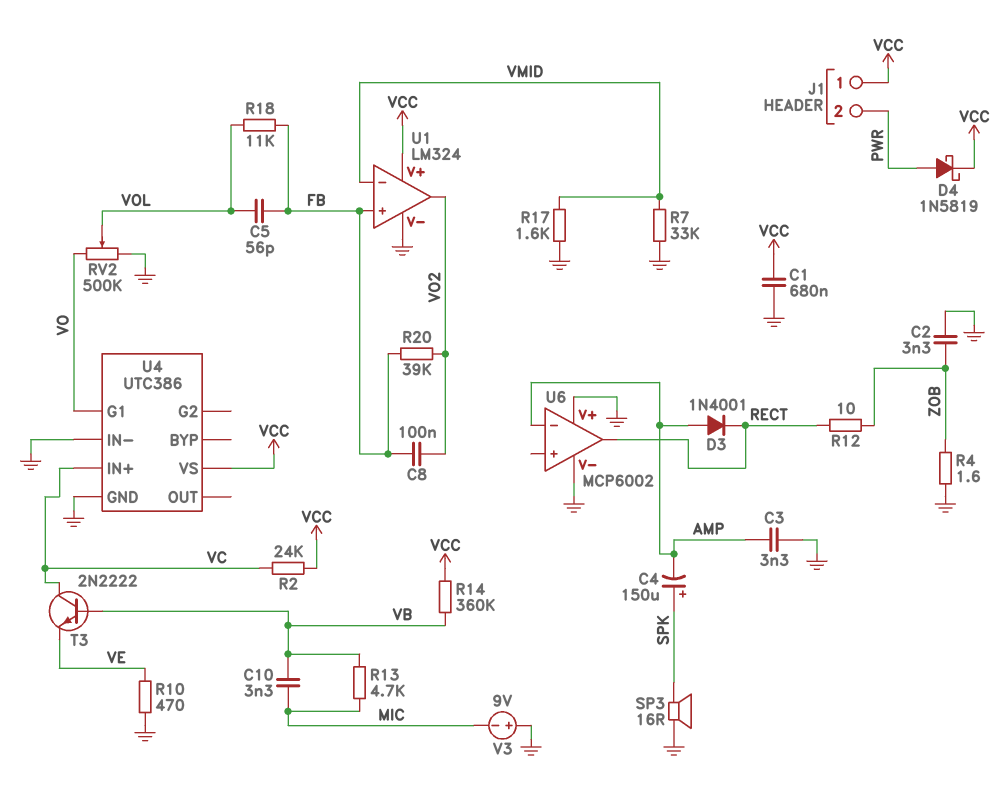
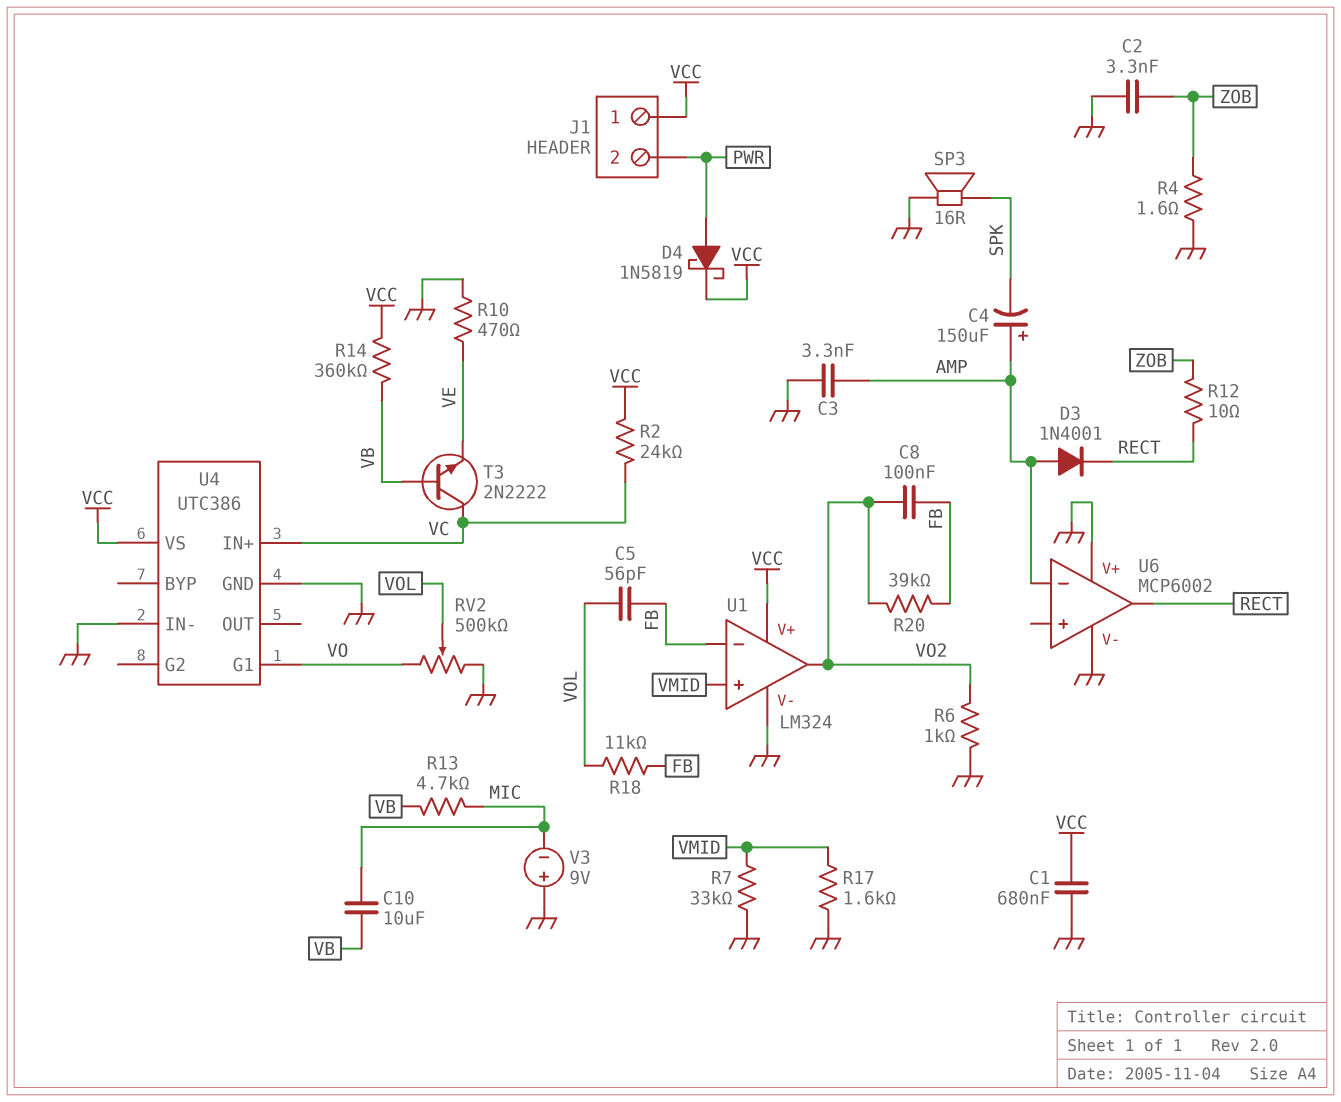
C4: 150uF (plus SPK, minus AMP) -> 150uF (plus AMP, minus SPK)
C10: 3.3nF (MIC, VB) -> 10uF (MIC, VB)
R6: none -> 1k (GND, VO2)
U1 pin in+: FB -> VMID
U1 pin in-: VMID -> FB

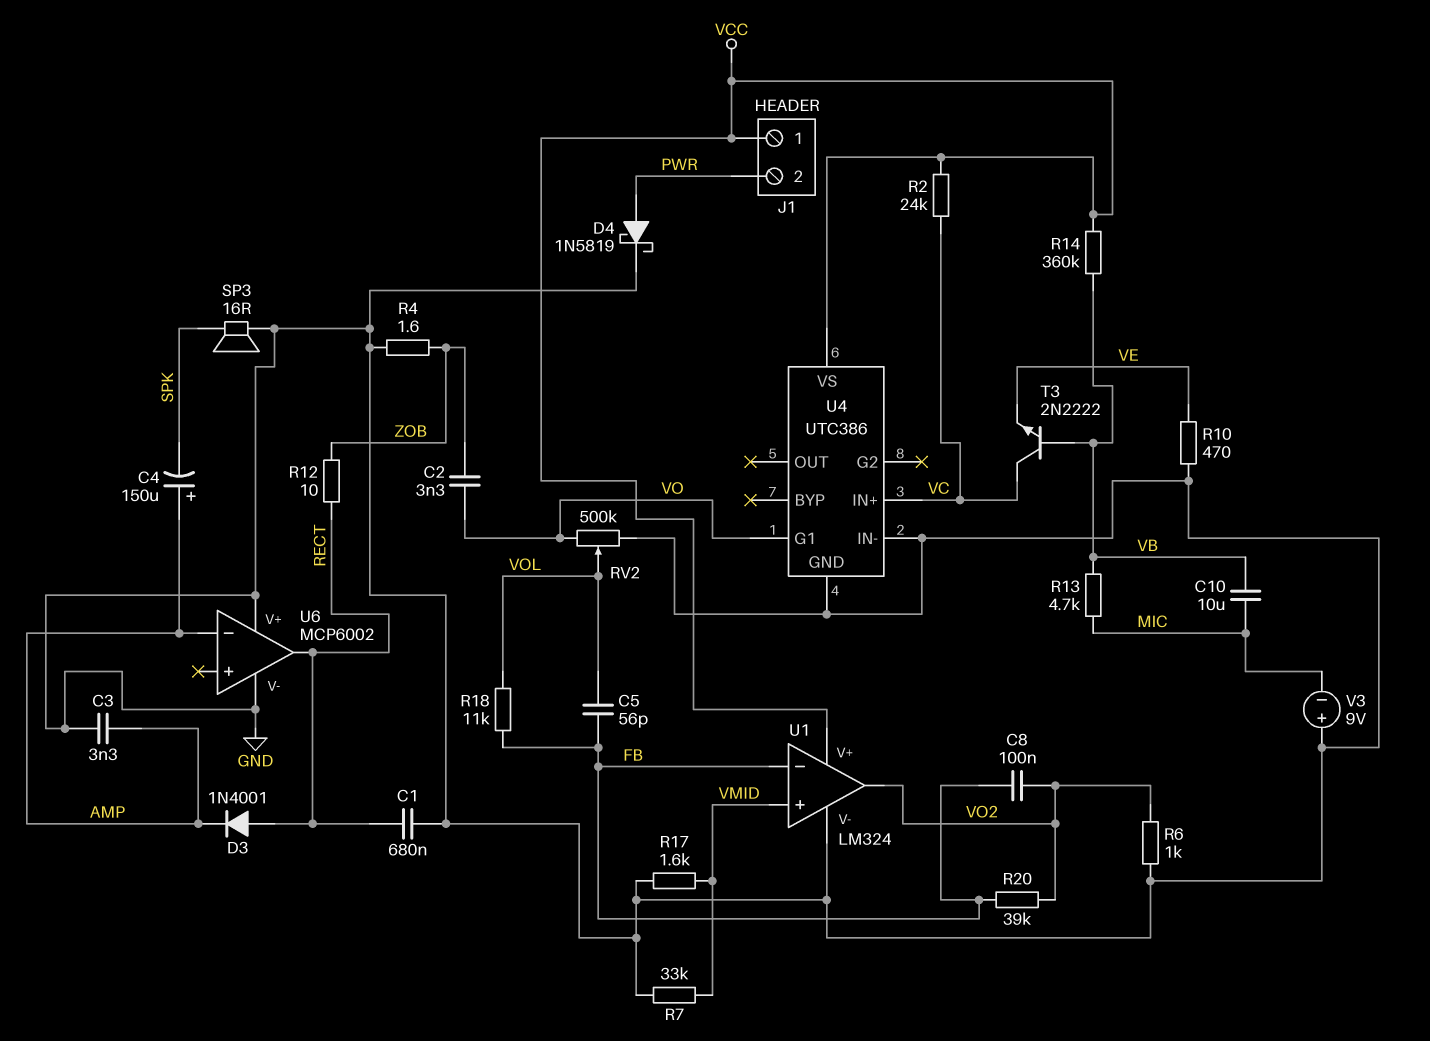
C1: 680nF (GND, VCC) -> 680nF (GND, RECT)
C2: 3.3nF (GND, ZOB) -> 3.3nF (VO, ZOB)
D3: diode 1N4001 (A AMP, K RECT) -> diode 1N4001 (A RECT, K AMP)
D4: schottky 1N5819 (A PWR, K VCC) -> schottky 1N5819 (A PWR, K GND)

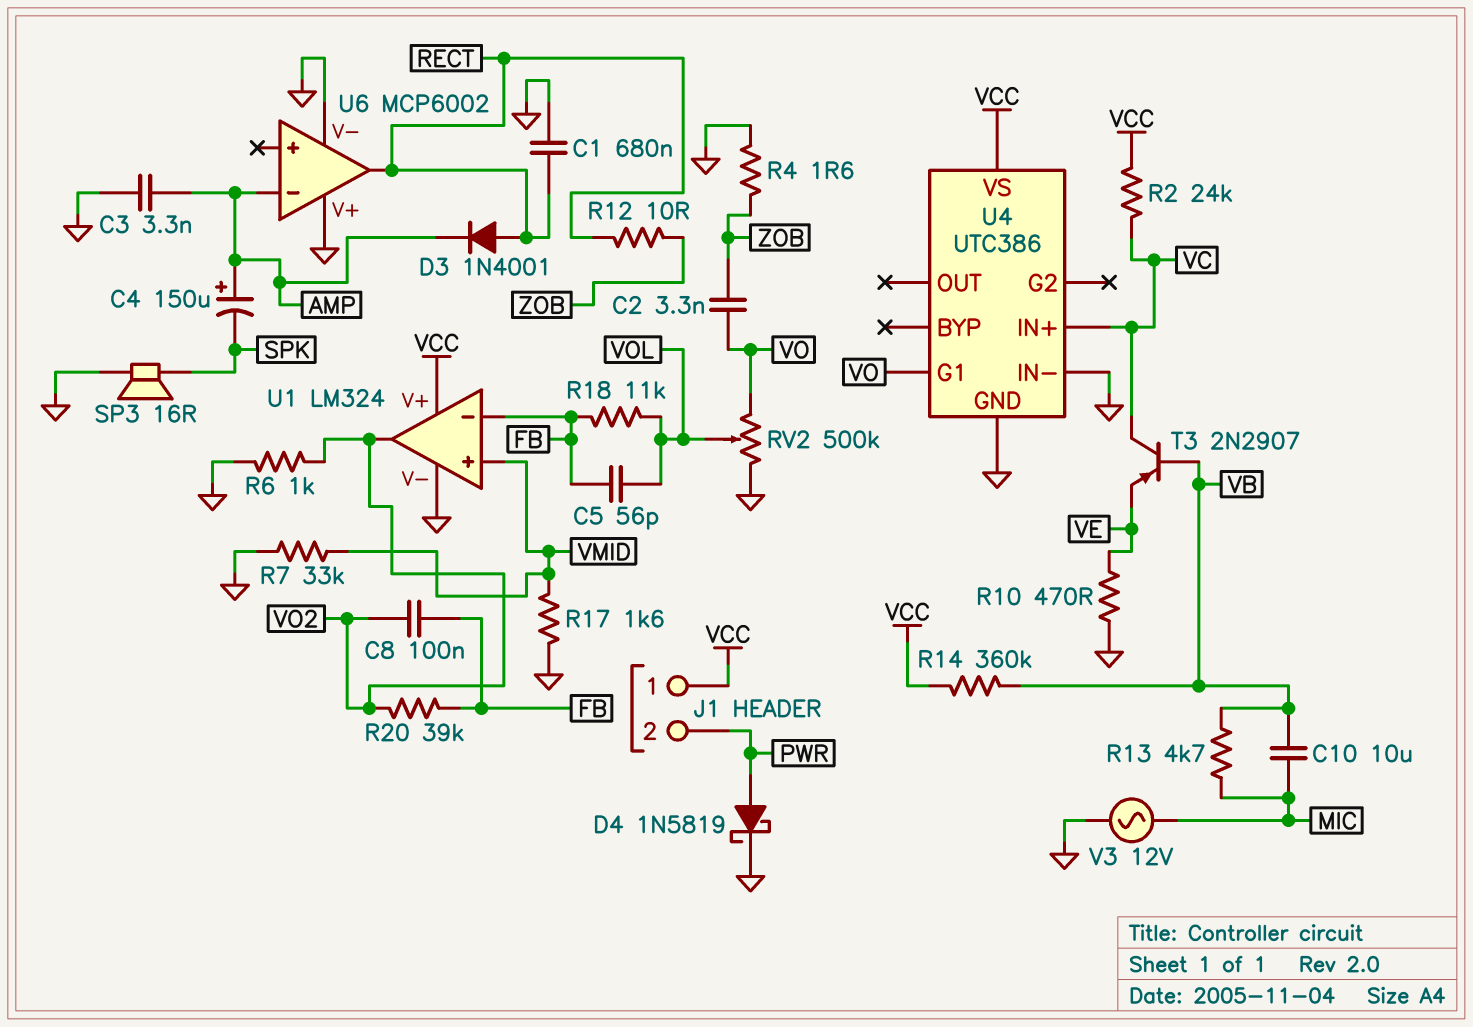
T3: NPN 2N2222 (B VB, C VC, E VE) -> PNP 2N2907 (B VB, C VC, E VE)
V3: 9V (plus GND, minus MIC) -> AC 12V (GND, MIC)

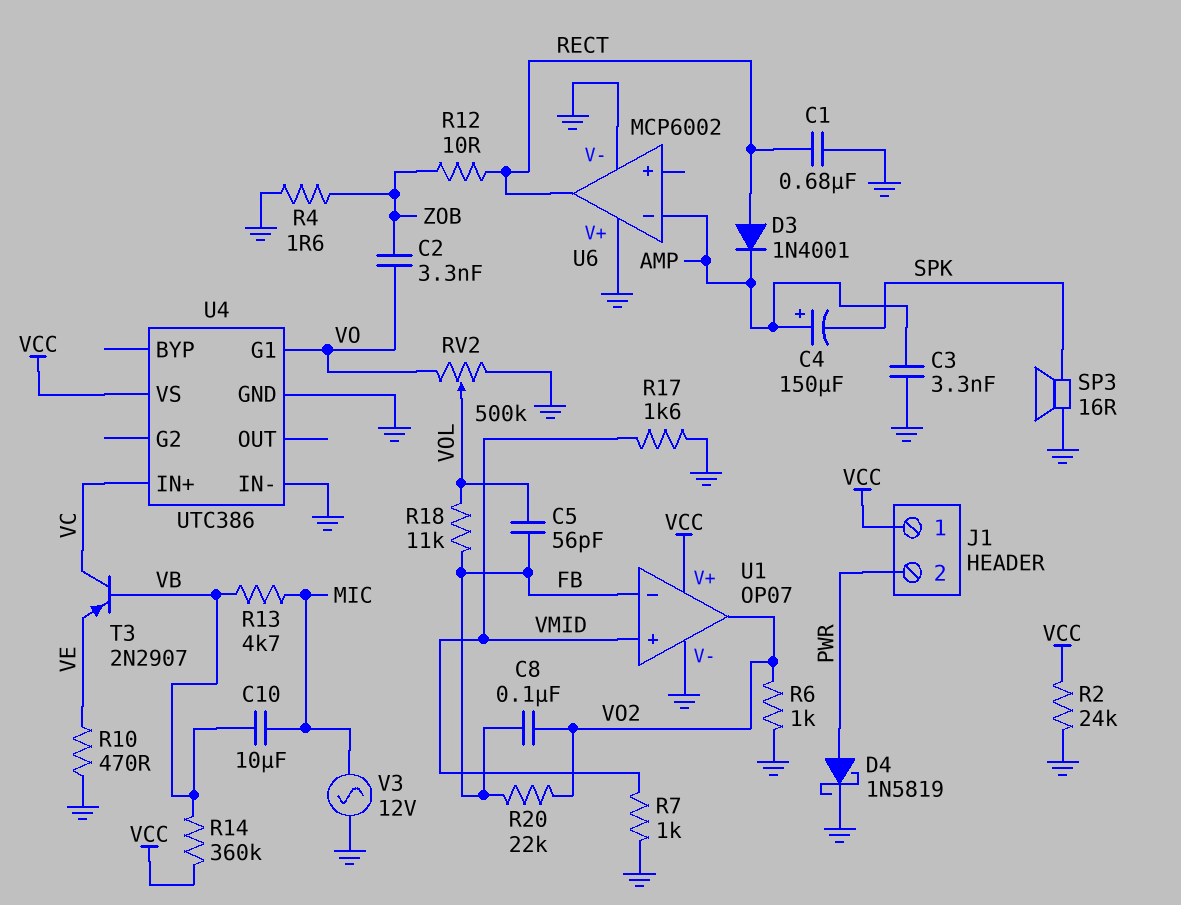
R2: 24k (VC, VCC) -> 24k (GND, VCC)
R7: 33k (GND, VMID) -> 1k (GND, VMID)
R20: 39k (FB, VO2) -> 22k (FB, VO2)
U1: LM324 -> OP07

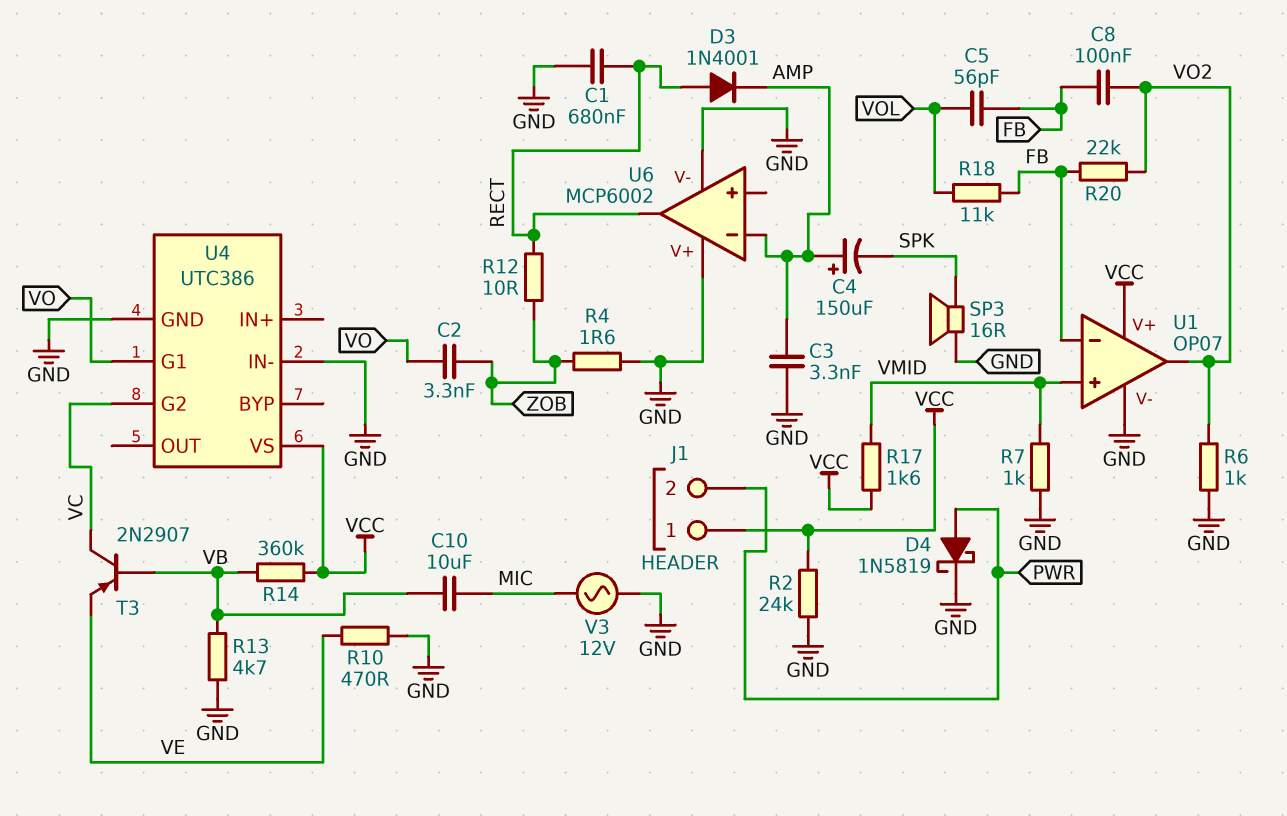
R13: 4.7k (MIC, VB) -> 4.7k (GND, VB)
R17: 1.6k (GND, VMID) -> 1.6k (VCC, VMID)
RV2: 500k (GND, VO, wiper VOL) -> none
U4 pin G2: none -> VC
U4 pin IN+: VC -> none

